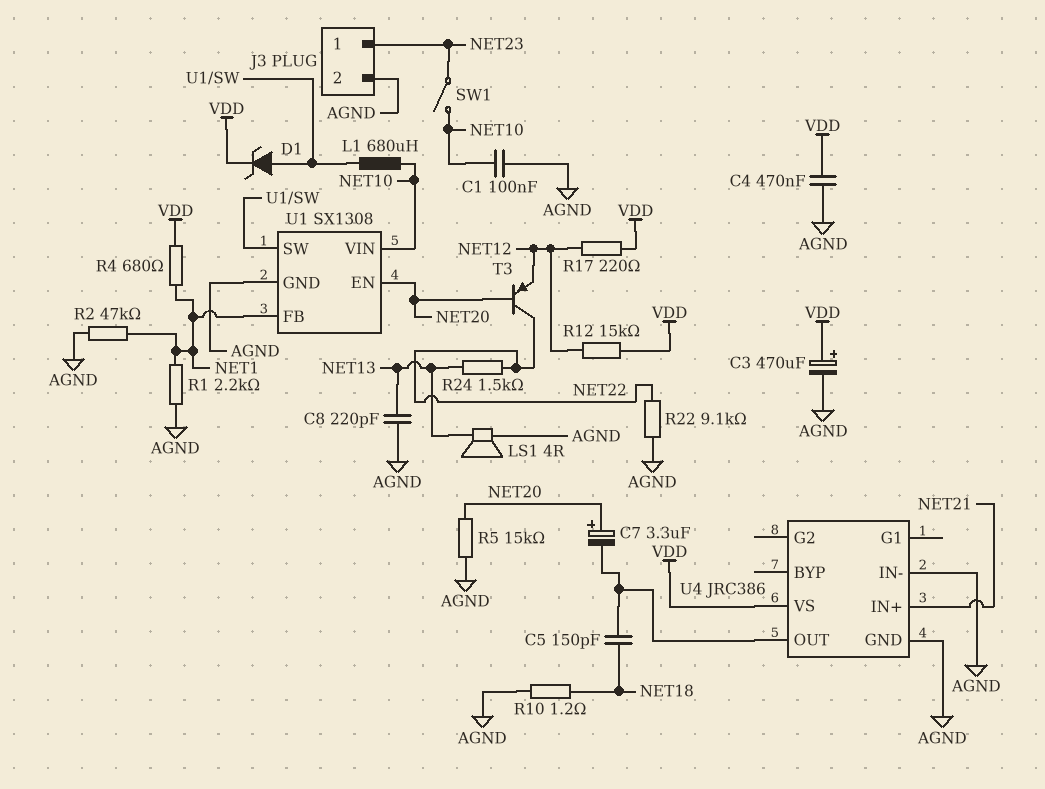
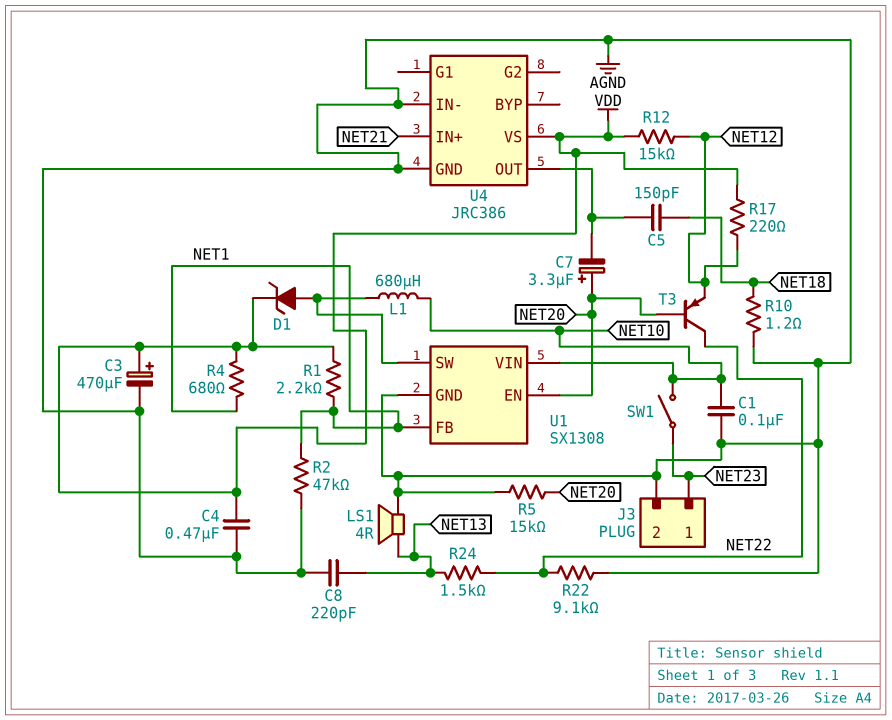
R1: 2.2k (AGND, NET1) -> 2.2k (NET1, VDD)

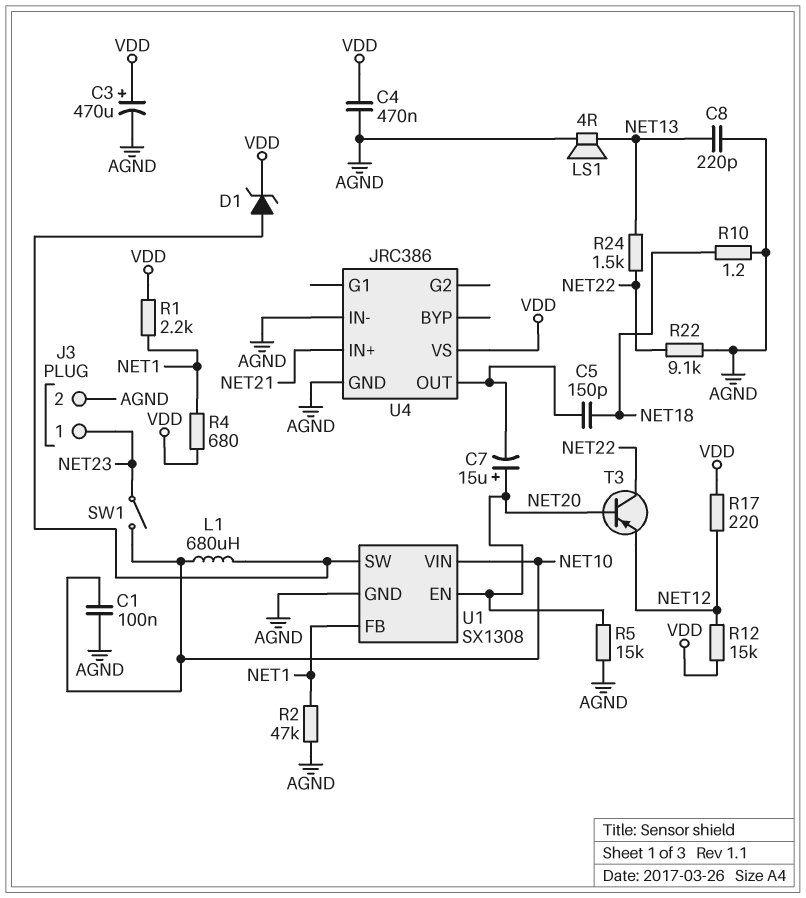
C7: 3.3uF (plus NET20, minus U4/OUT) -> 15uF (plus NET20, minus U4/OUT)

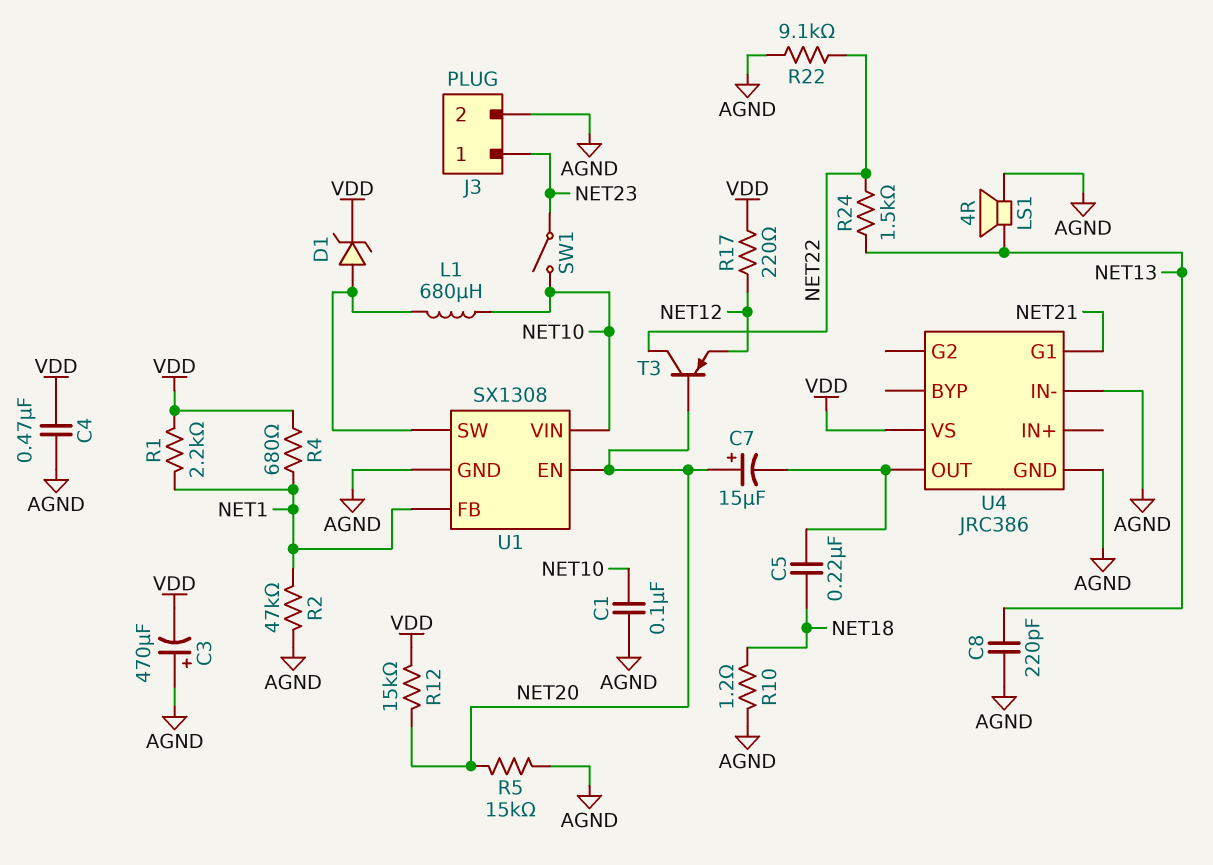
C3: 470uF (plus VDD, minus AGND) -> 470uF (plus AGND, minus VDD)
C5: 150pF (NET18, U4/OUT) -> 220nF (NET18, U4/OUT)
R12: 15k (NET12, VDD) -> 15k (NET20, VDD)
U4 pin G1: none -> NET21
U4 pin IN+: NET21 -> none

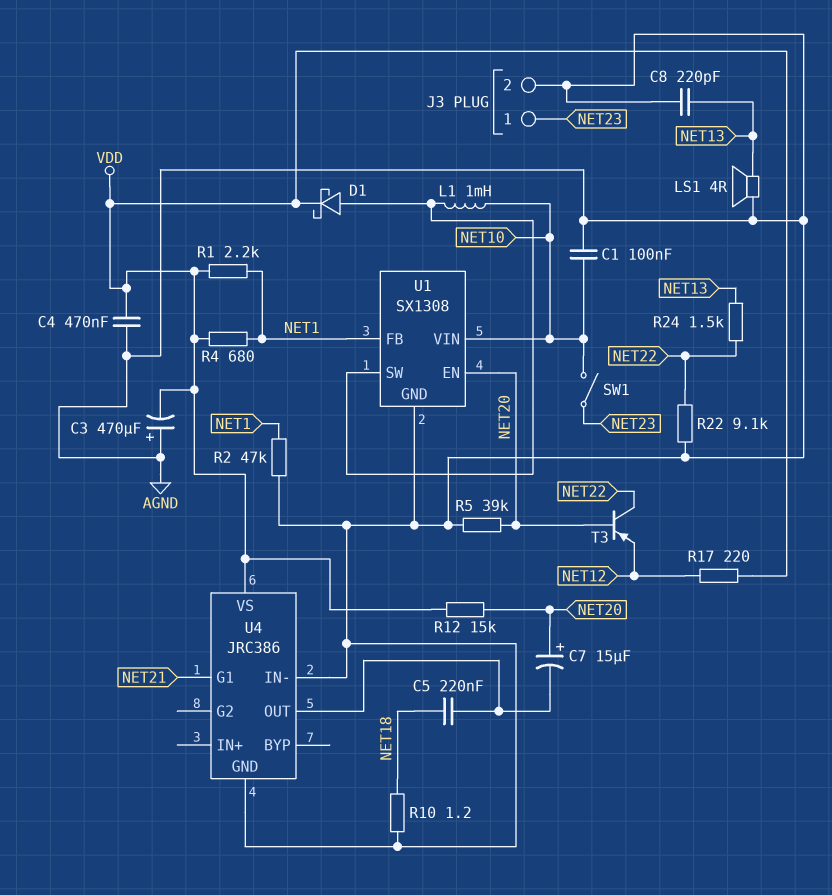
D1: zener (A U1/SW, K VDD) -> schottky (A U1/SW, K VDD)
L1: 680uH (NET10, U1/SW) -> 1mH (NET10, U1/SW)
R5: 15k (AGND, NET20) -> 39k (AGND, NET20)

